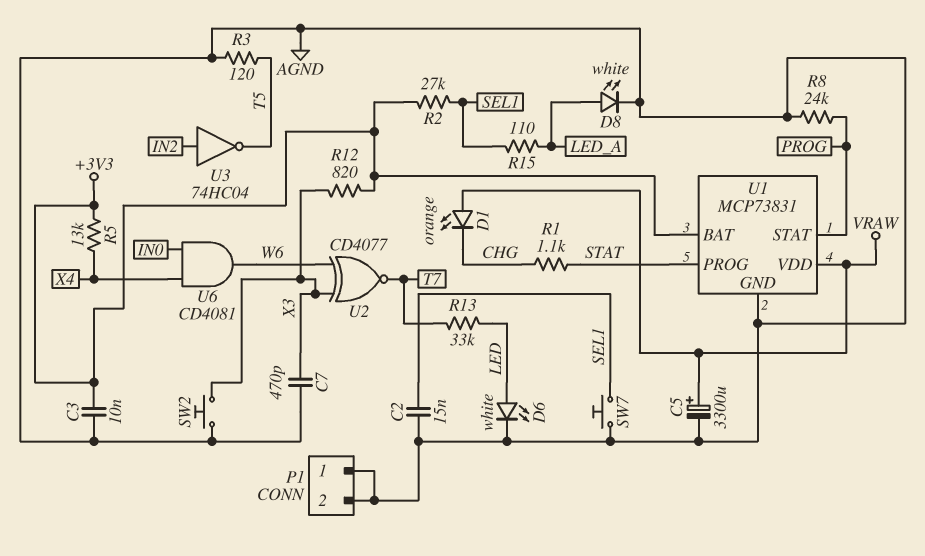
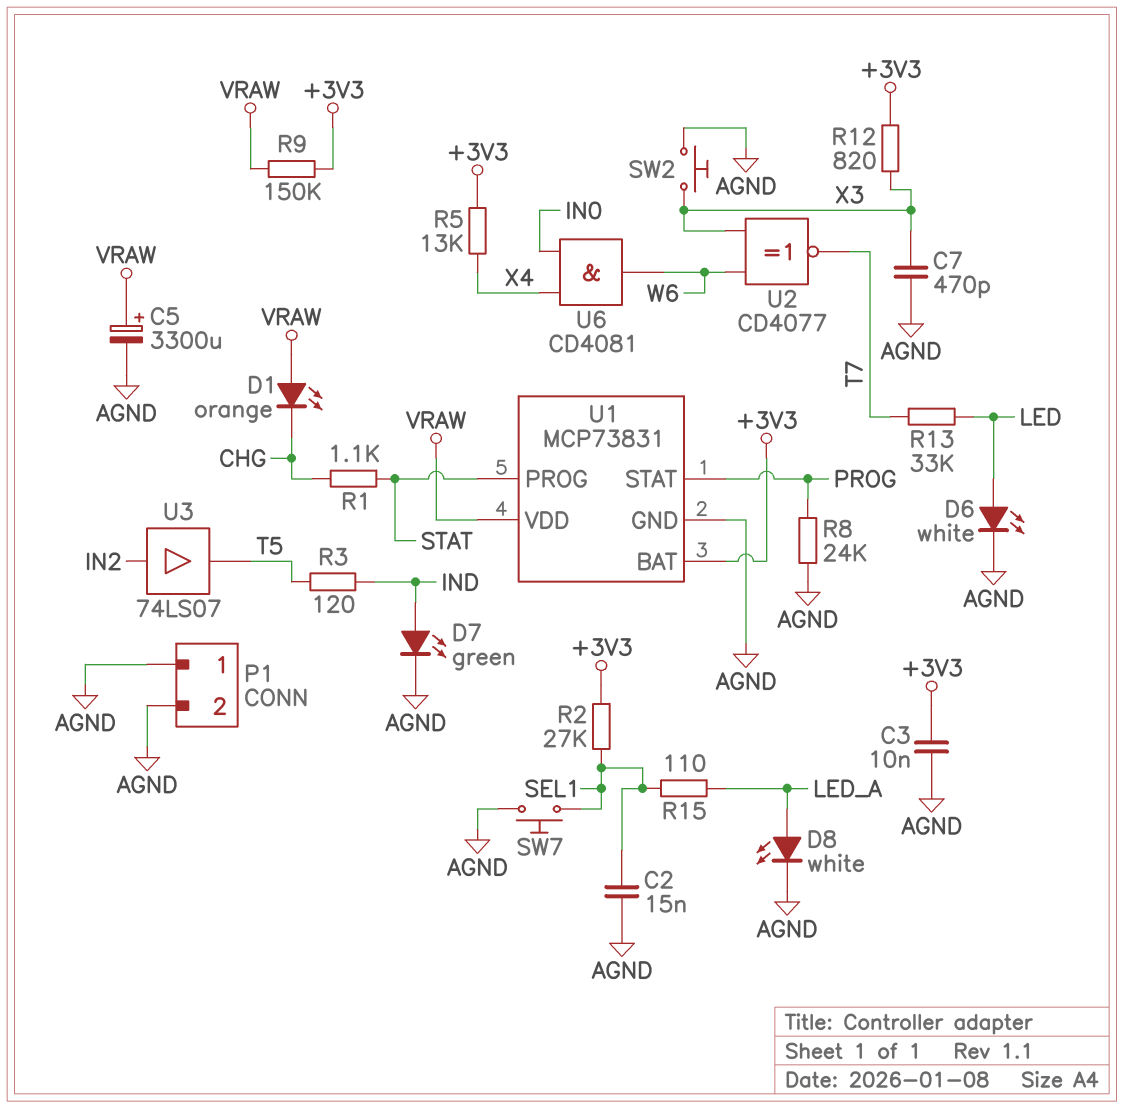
D7: none -> LED green (A IND, K AGND)
R3: 120 (AGND, T5) -> 120 (IND, T5)
R9: none -> 150k (+3V3, VRAW)
U3: NOT 74HC04 (in IN2, out T5) -> buffer 74LS07 (in IN2, out T5)

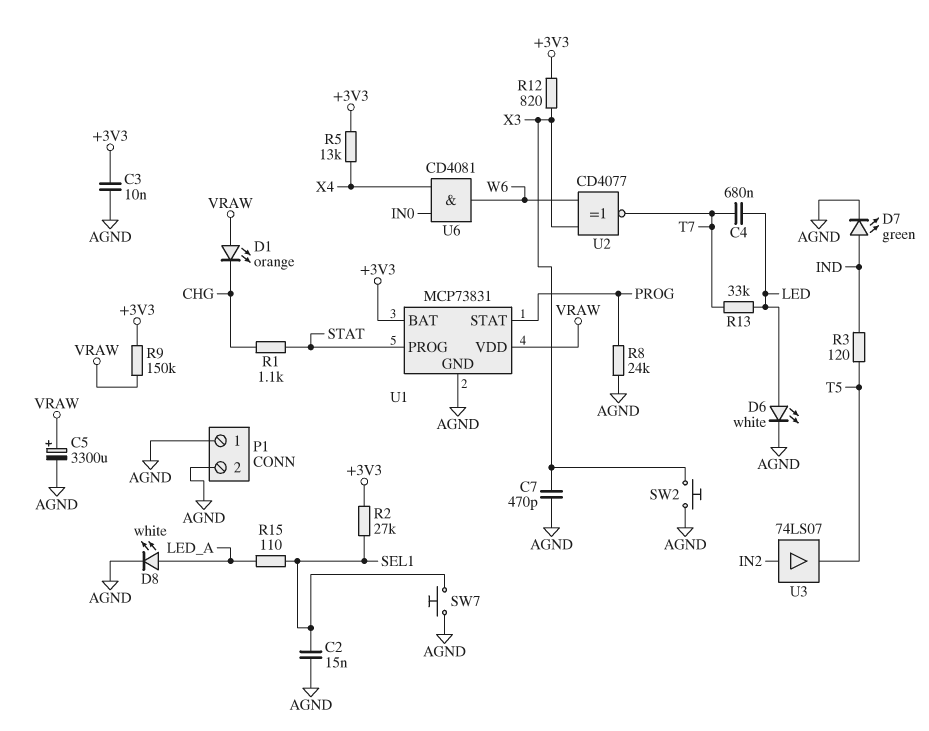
C4: none -> 680nF (LED, T7)

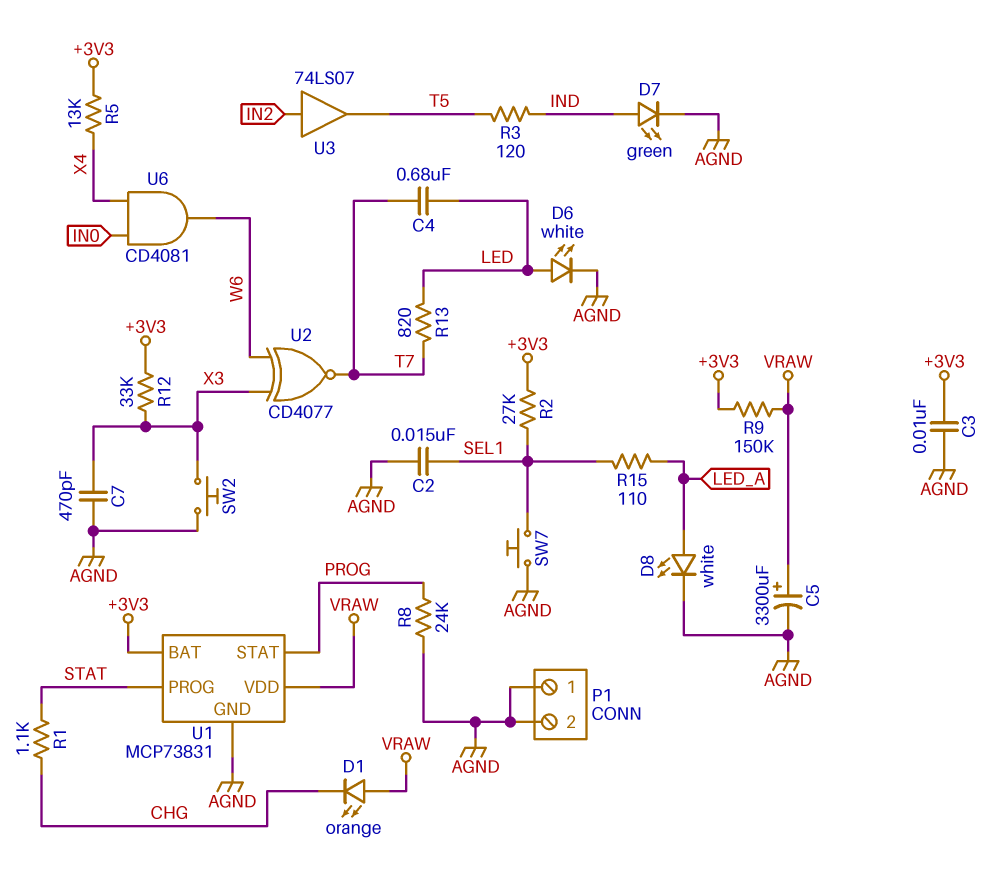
R12: 820 (+3V3, X3) -> 33k (+3V3, X3)
R13: 33k (LED, T7) -> 820 (LED, T7)

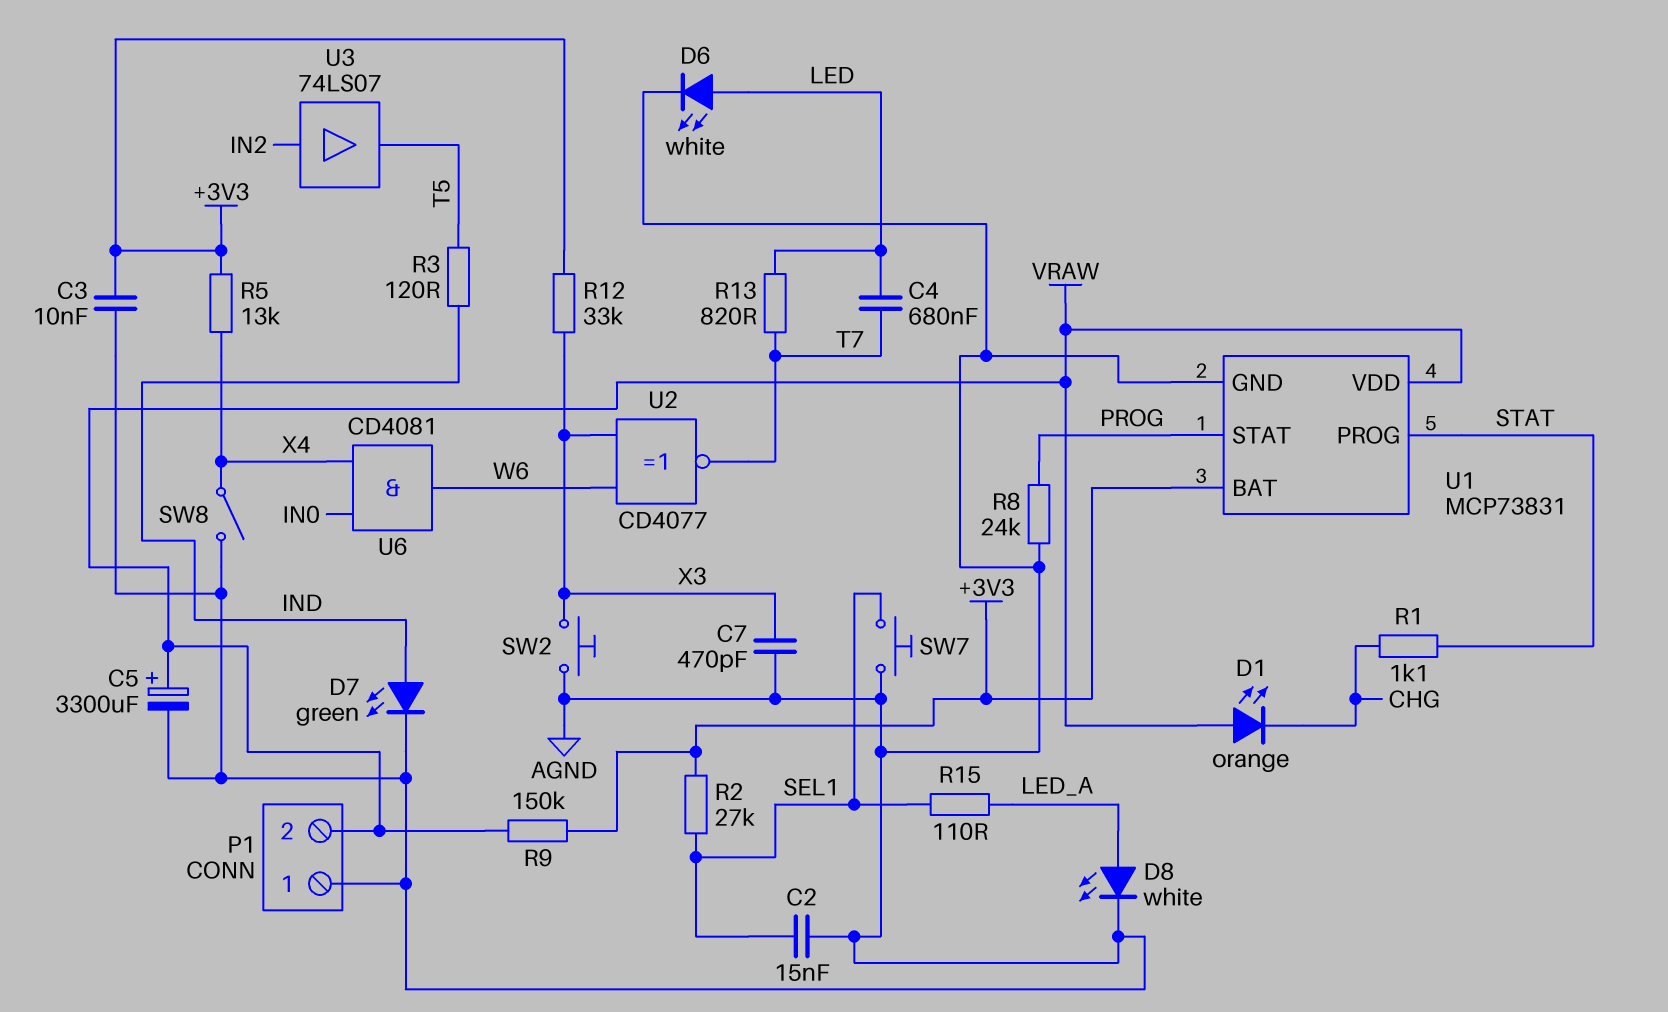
P1 pin 2: AGND -> VRAW
SW8: none -> switch (AGND, X4)

